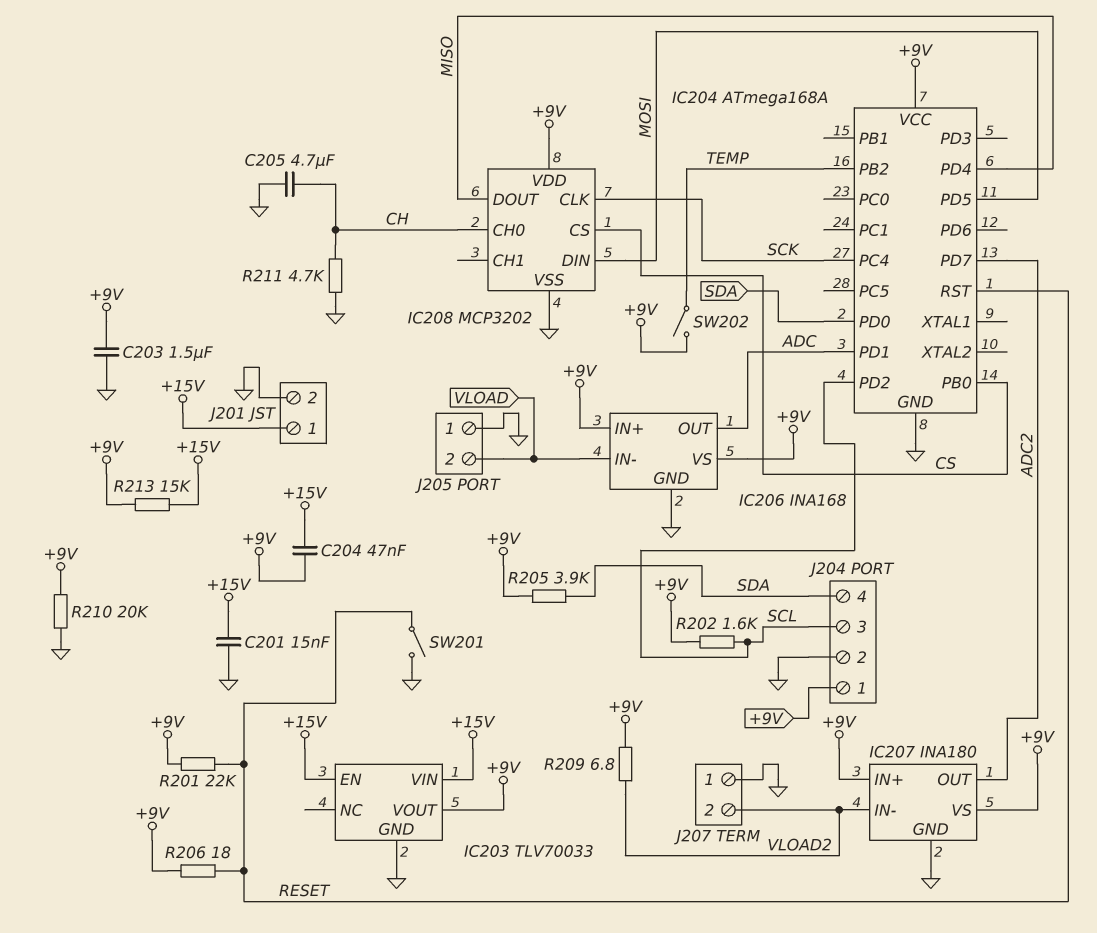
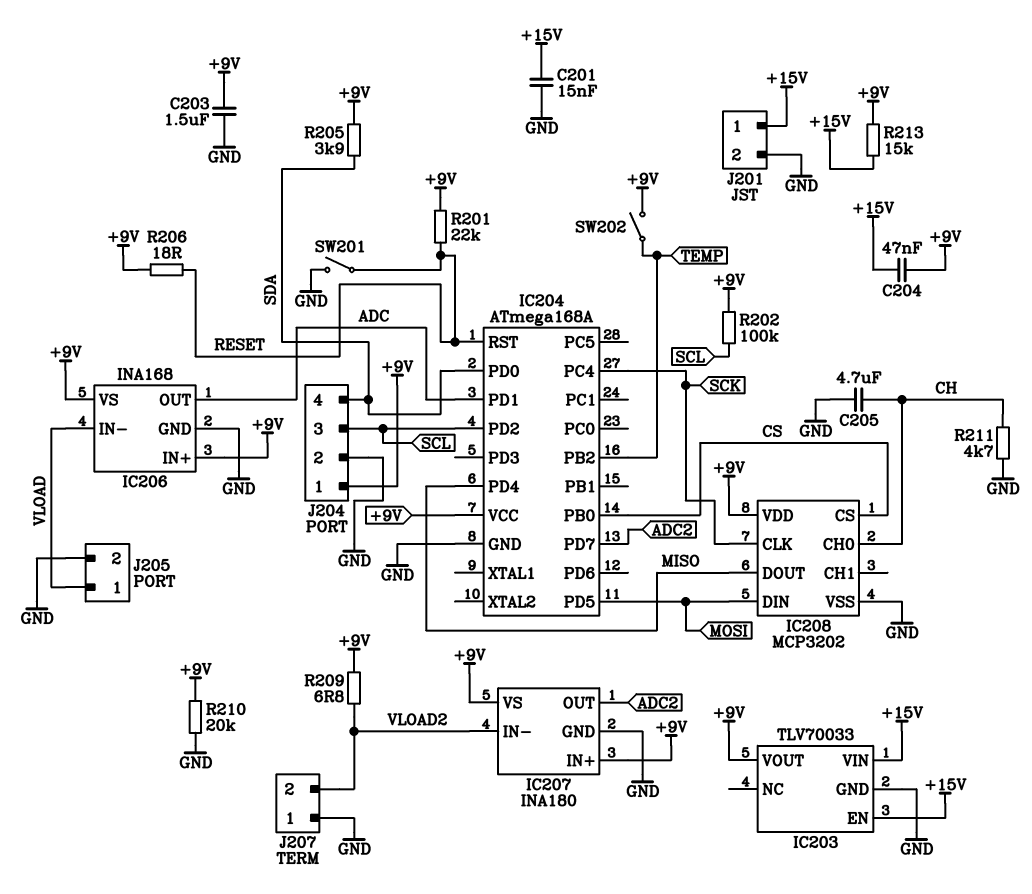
J205 pin 1: GND -> VLOAD
J205 pin 2: VLOAD -> GND
R202: 1.6k (+9V, SCL) -> 100k (+9V, SCL)

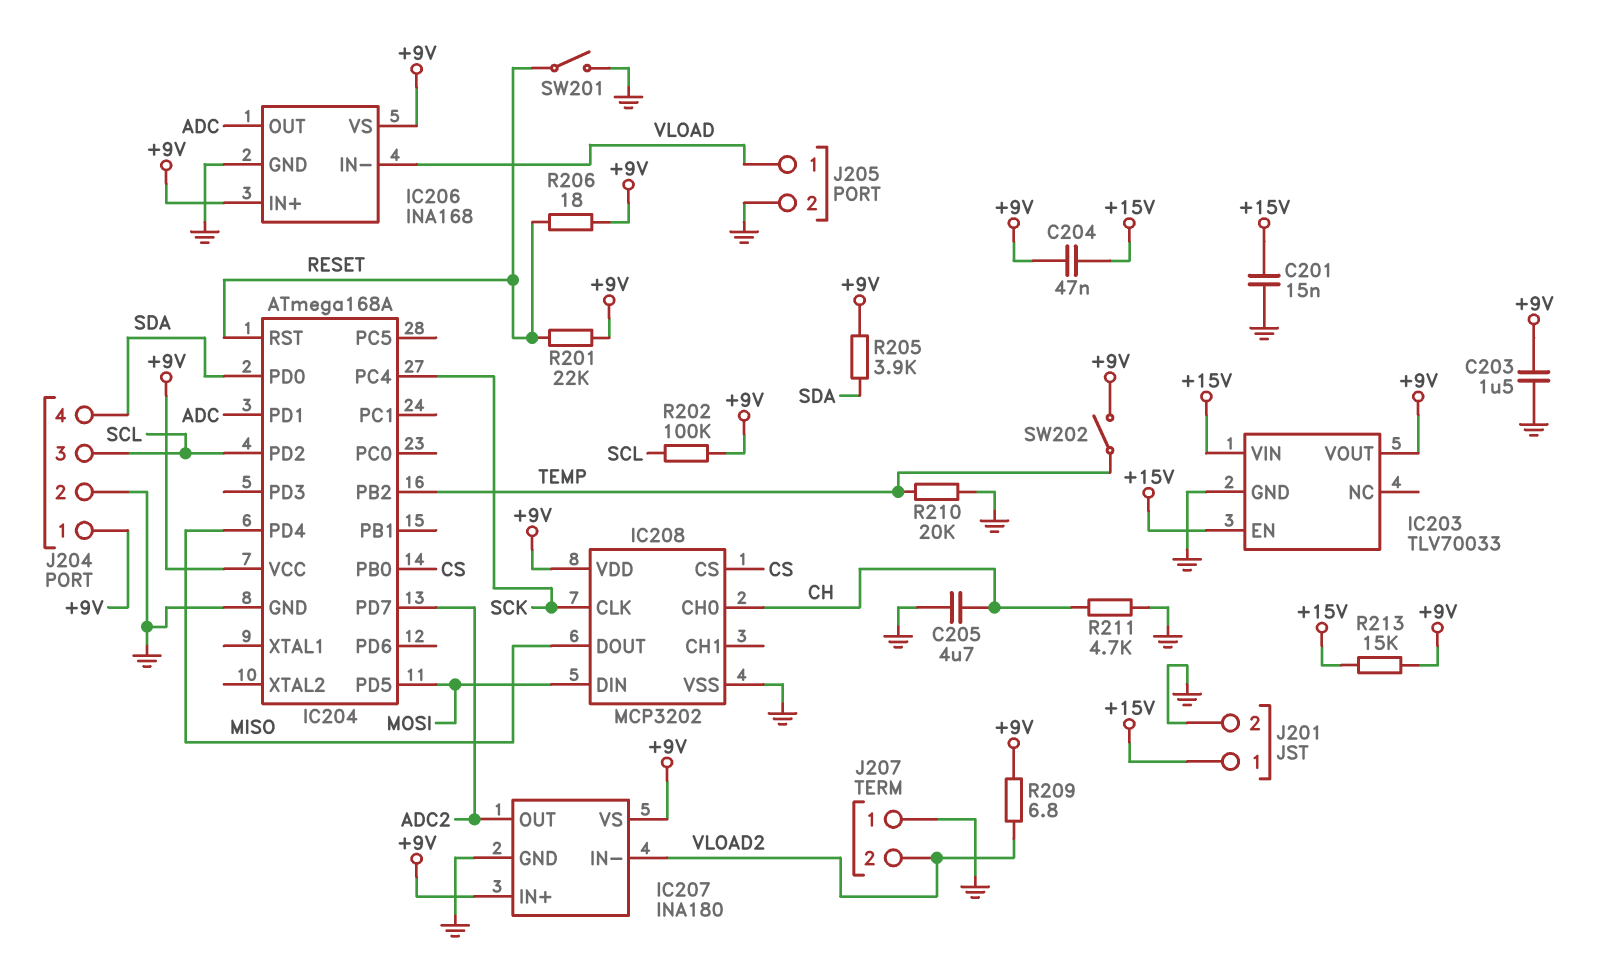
R210: 20k (+9V, GND) -> 20k (GND, TEMP)

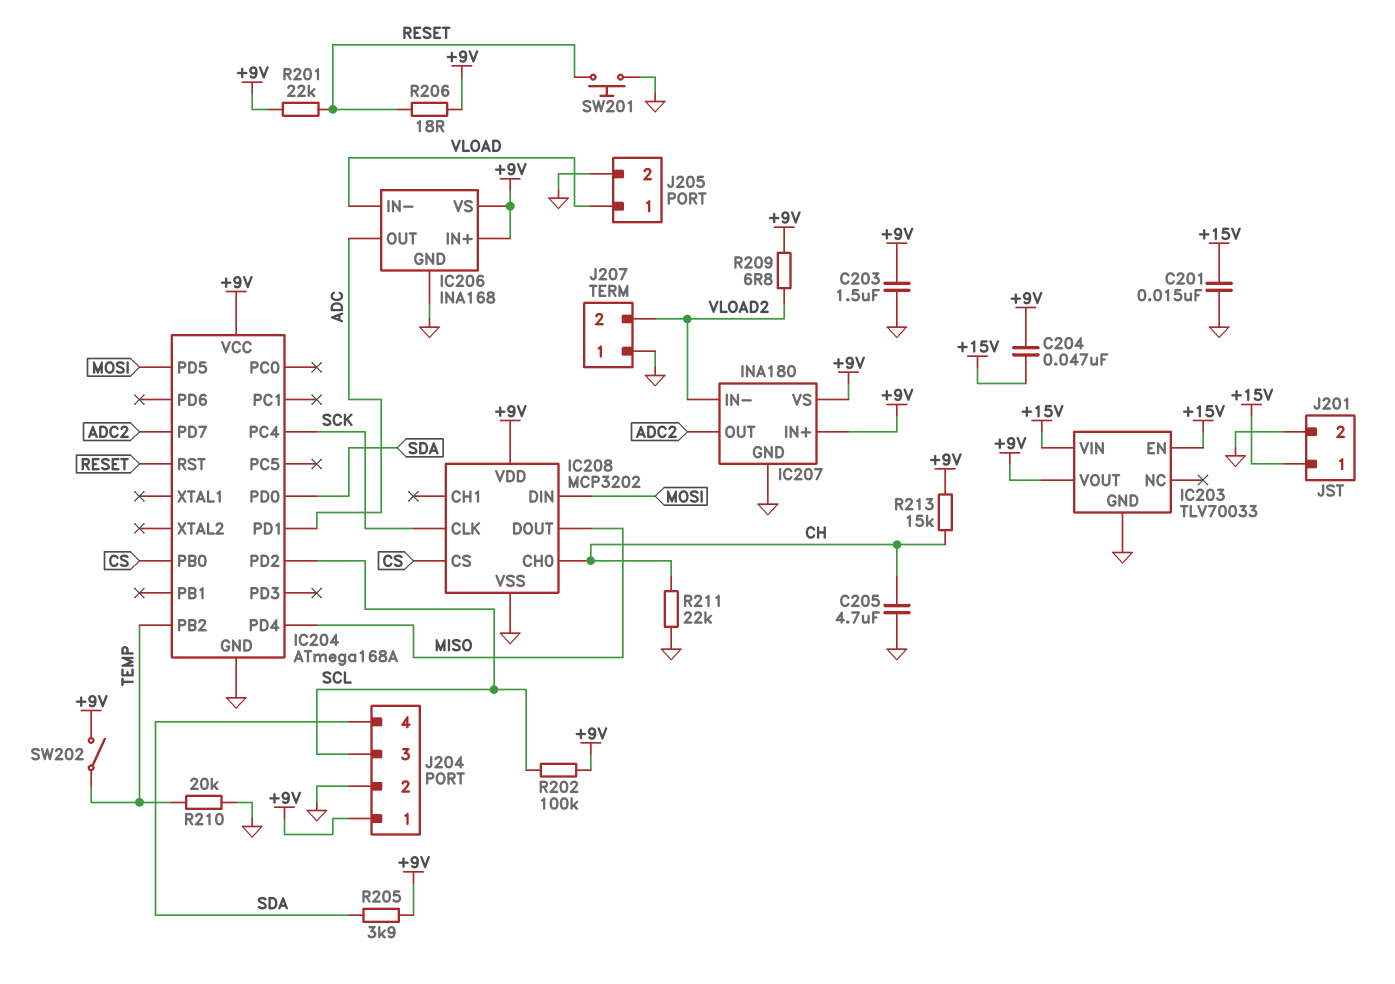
R211: 4.7k (CH, GND) -> 22k (CH, GND)
R213: 15k (+9V, +15V) -> 15k (+9V, CH)
SW201: switch (GND, RESET) -> button (GND, RESET)

